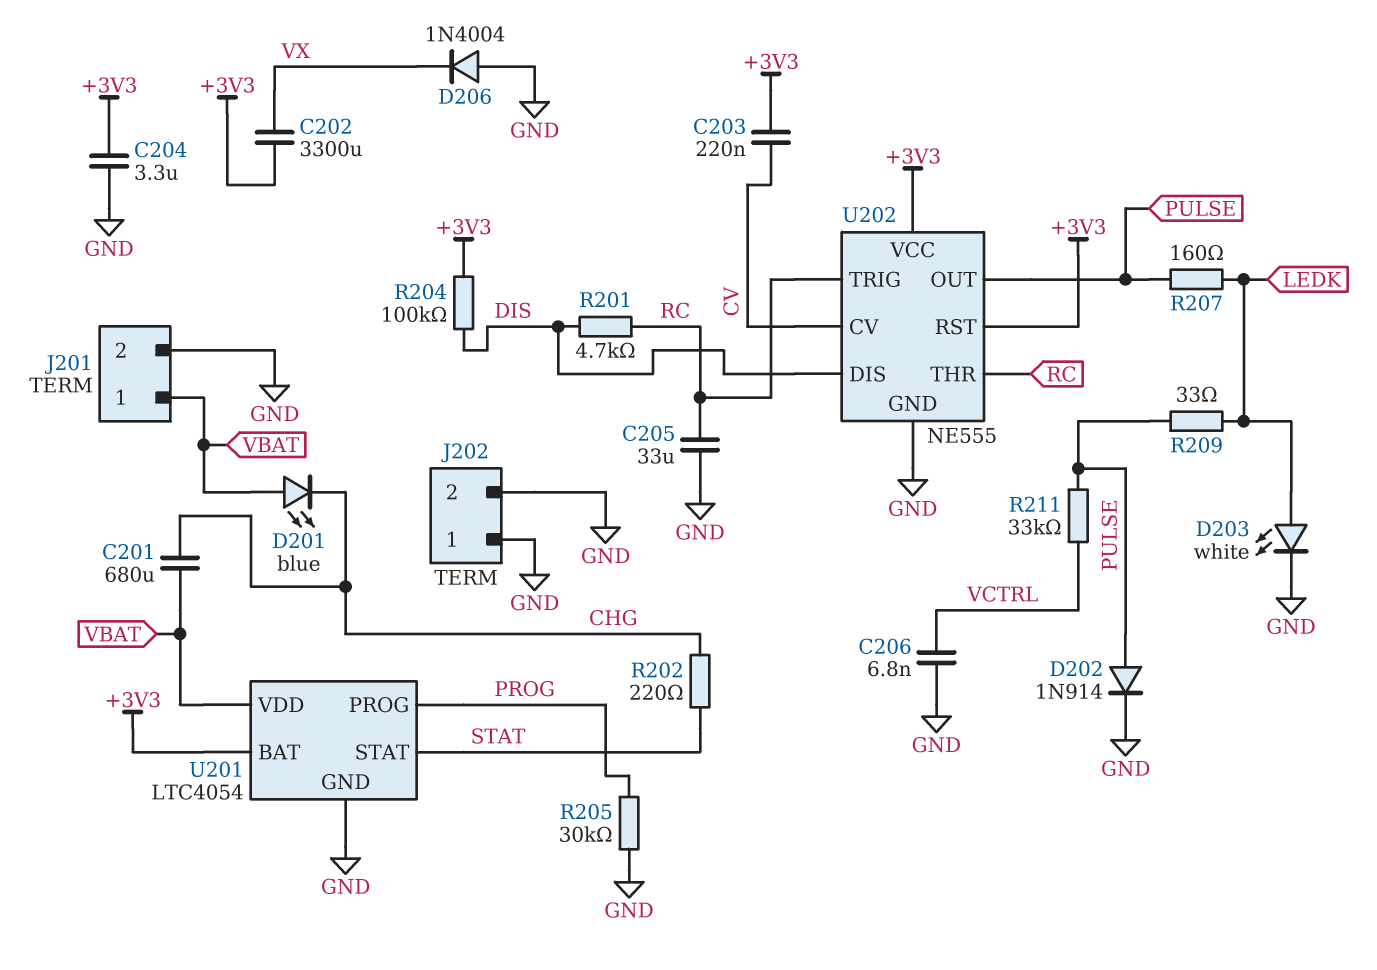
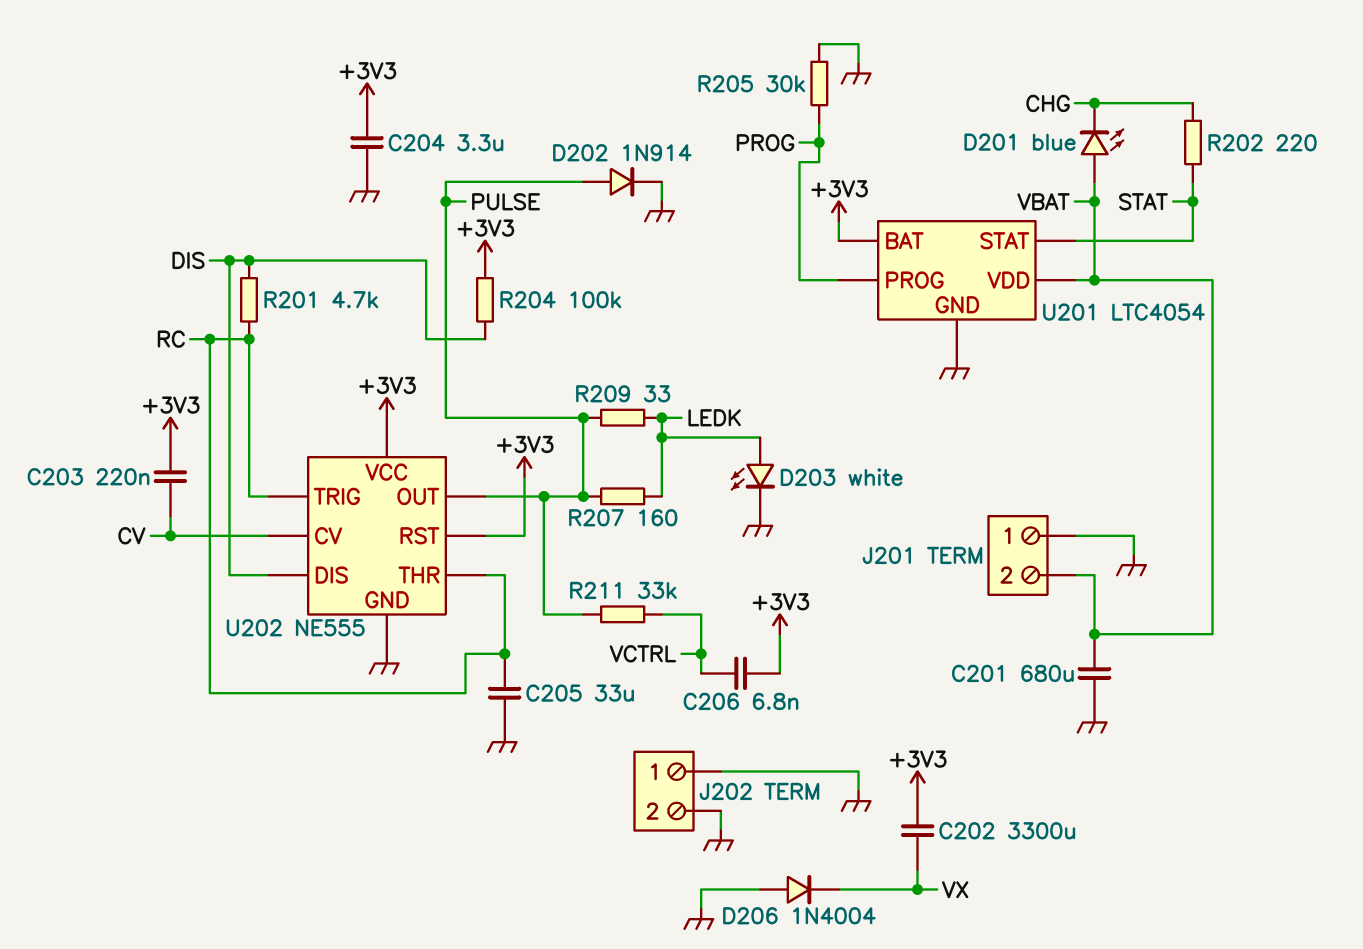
C201: 680uF (CHG, VBAT) -> 680uF (GND, VBAT)
C206: 6.8nF (GND, VCTRL) -> 6.8nF (+3V3, VCTRL)
J201 pin 1: VBAT -> GND
J201 pin 2: GND -> VBAT

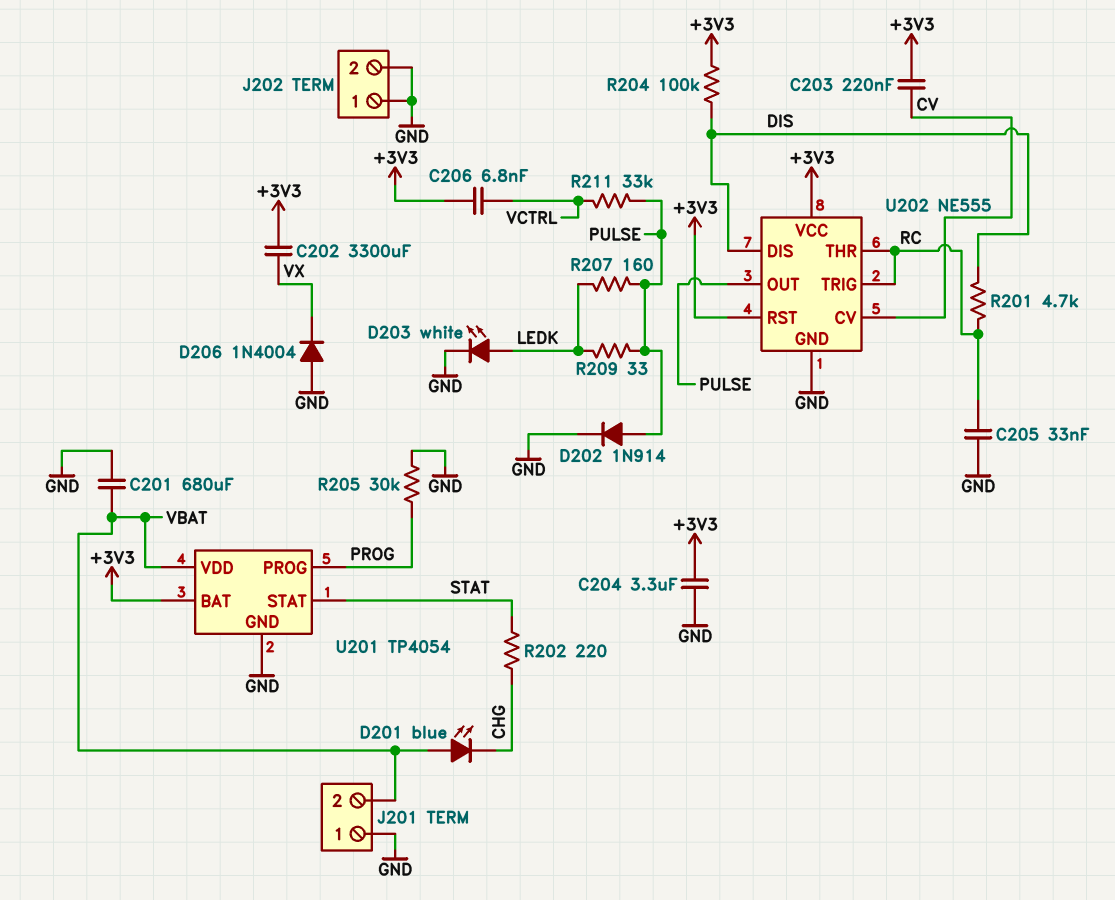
C205: 33uF (GND, RC) -> 33nF (GND, RC)
U201: LTC4054 -> TP4054

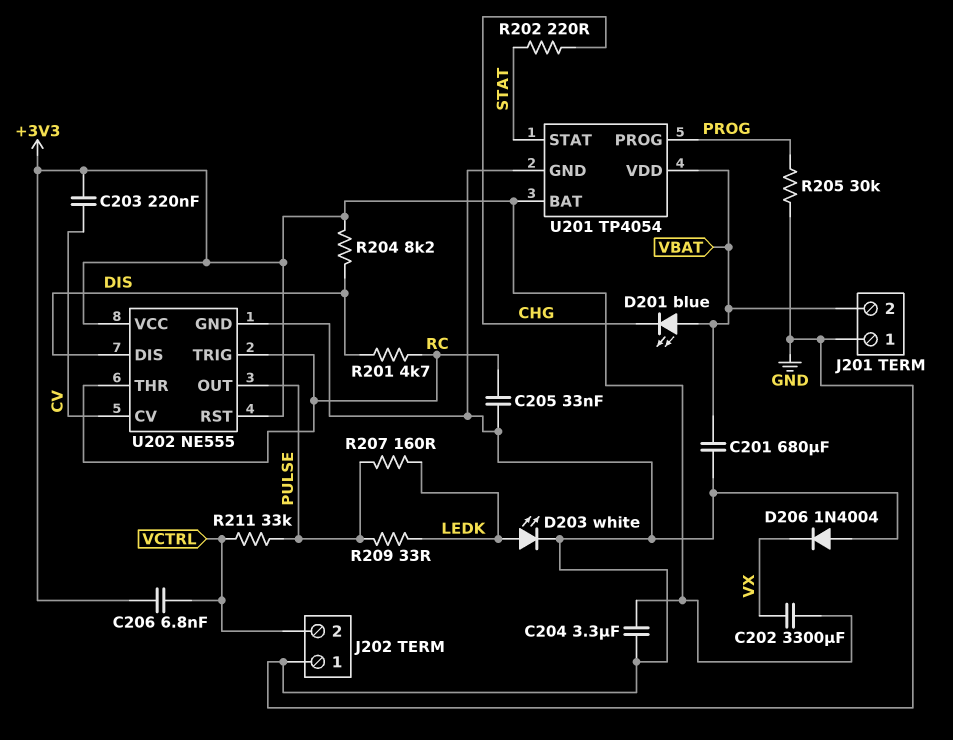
D202: diode 1N914 (A PULSE, K GND) -> none
J202 pin 2: GND -> VCTRL
R204: 100k (+3V3, DIS) -> 8.2k (+3V3, DIS)

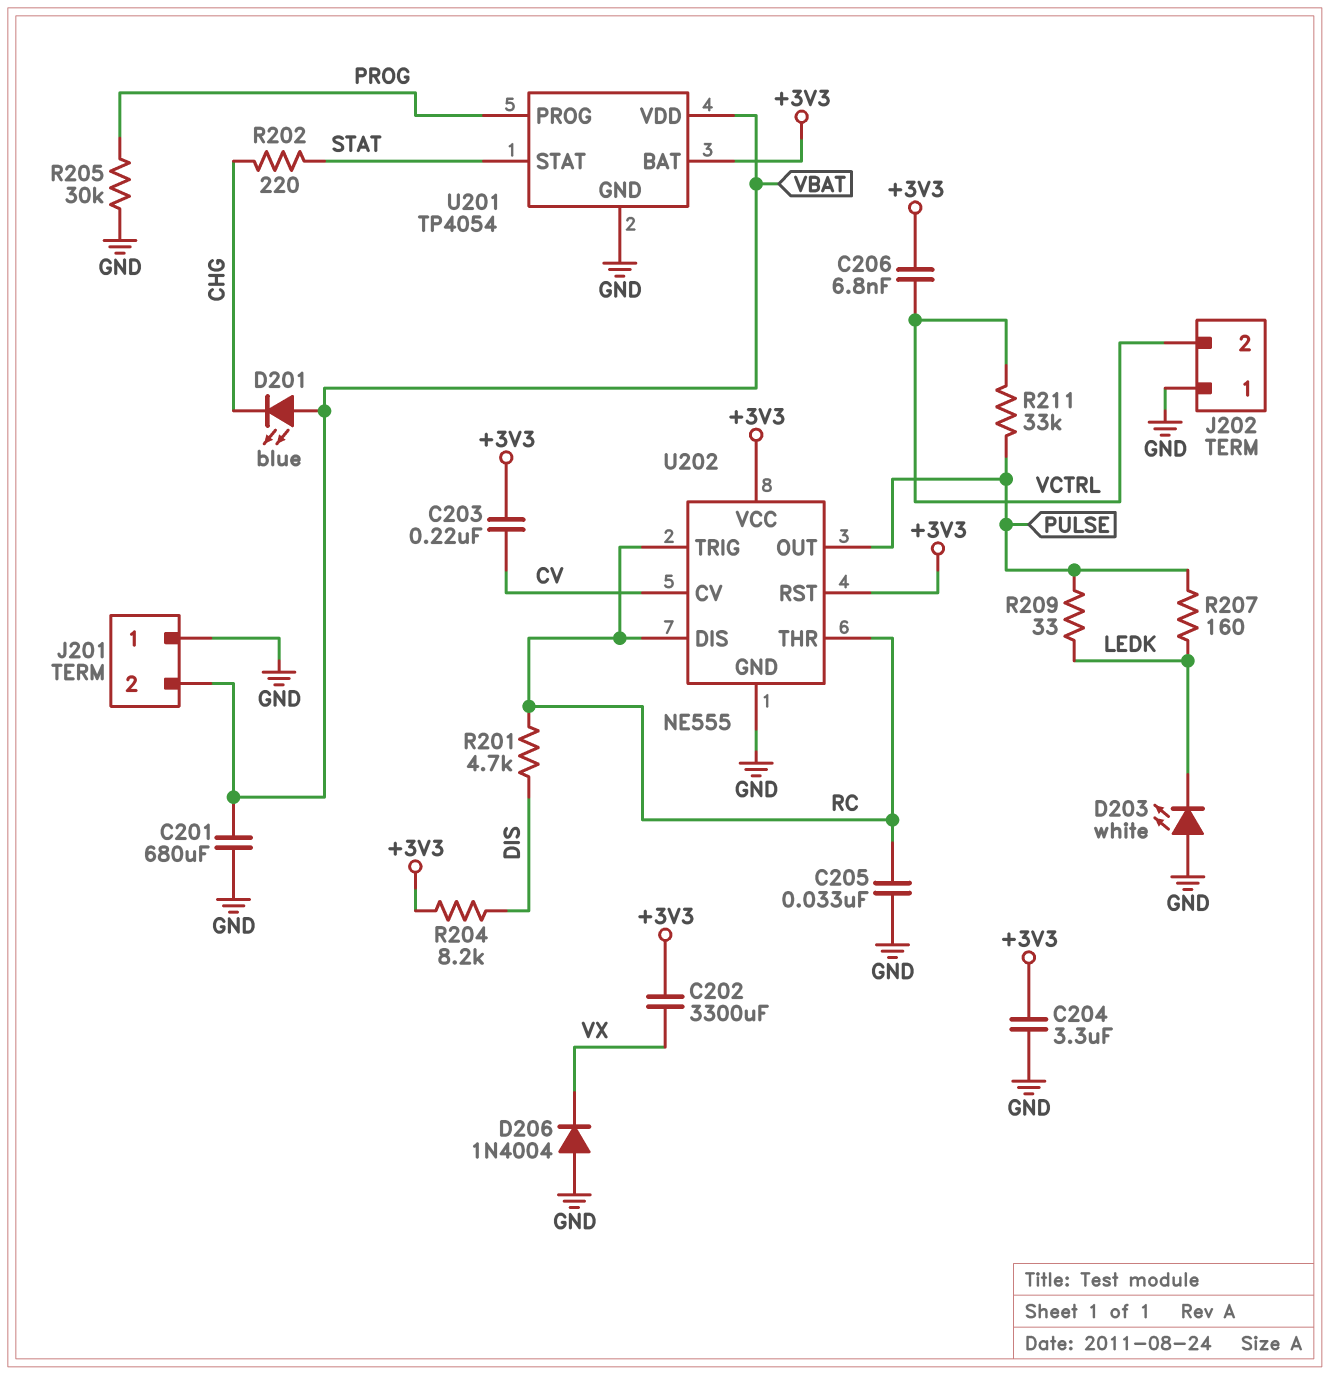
D203: LED white (A LEDK, K GND) -> LED white (A GND, K LEDK)
U202 pin DIS: DIS -> RC

